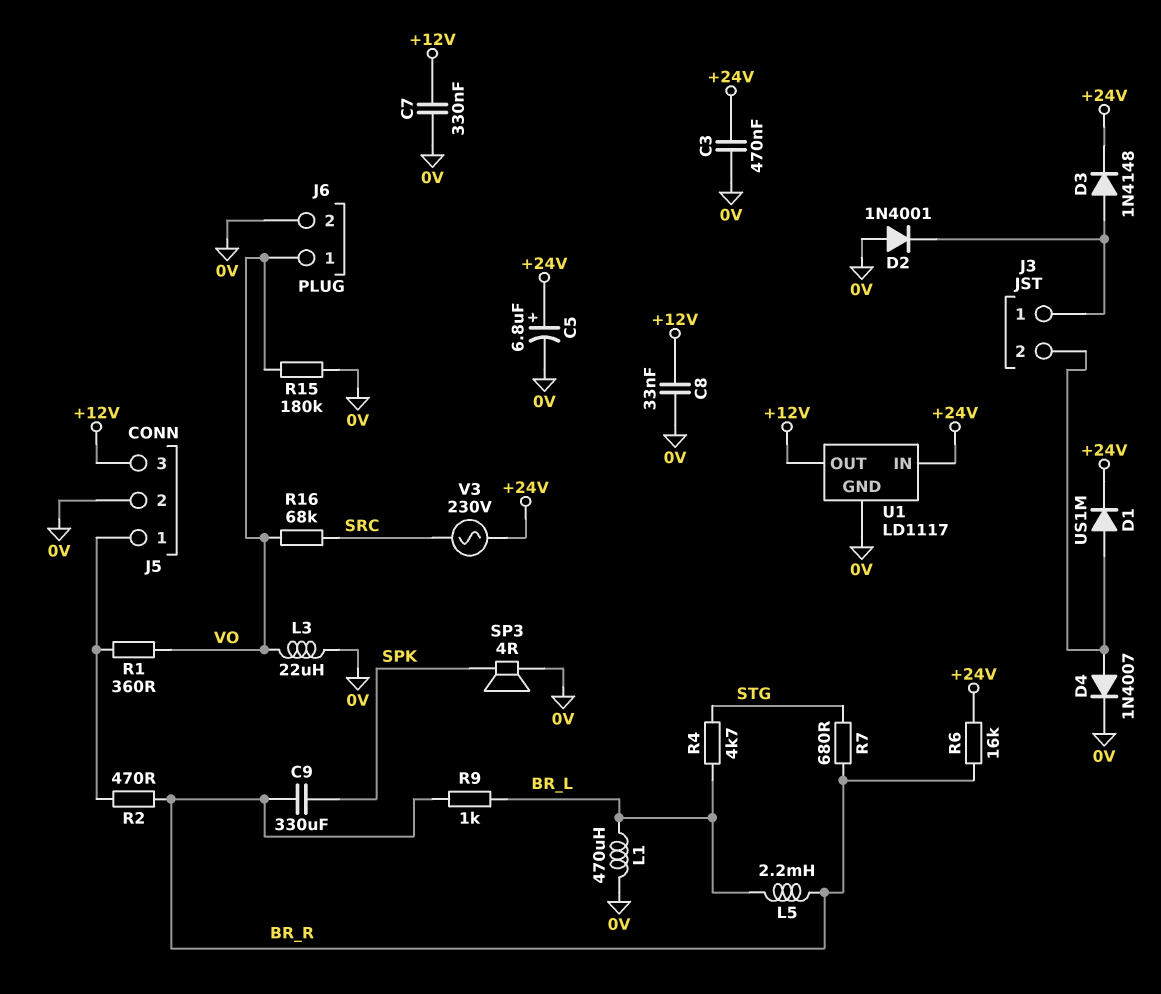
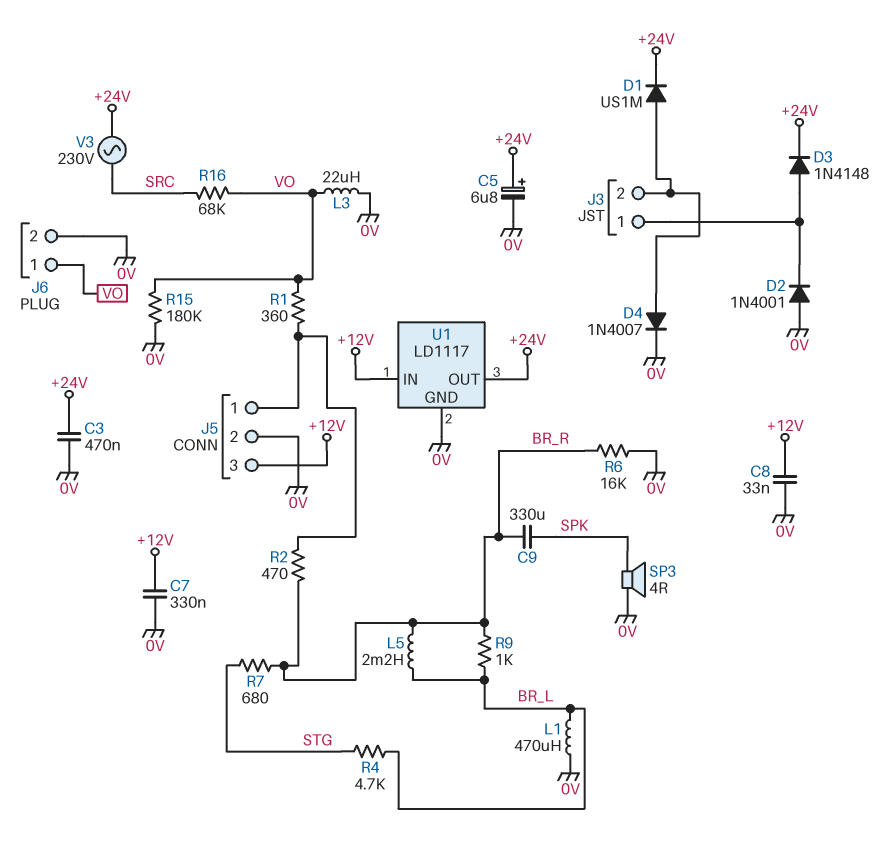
R6: 16k (+24V, BR_R) -> 16k (0V, BR_R)
U1 pin IN: +24V -> +12V
U1 pin OUT: +12V -> +24V

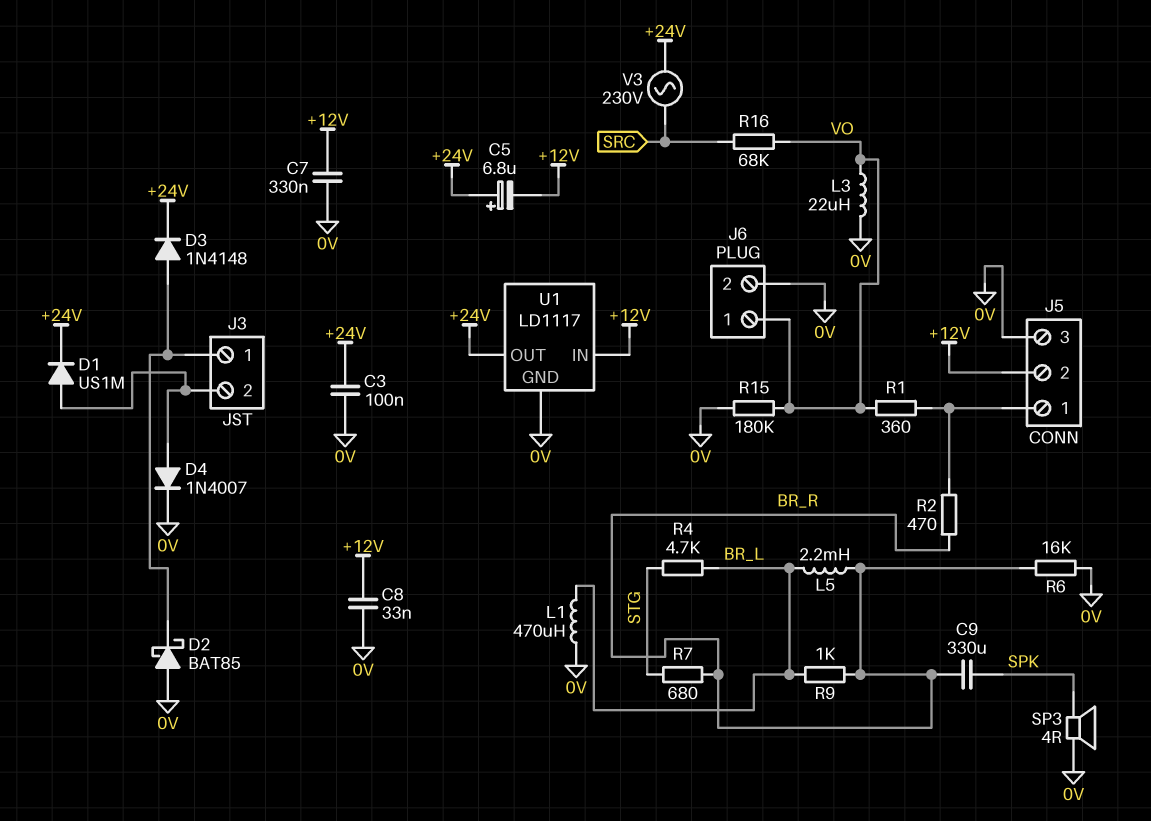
C3: 470nF (+24V, 0V) -> 100nF (+24V, 0V)
C5: 6.8uF (plus +24V, minus 0V) -> 6.8uF (plus +24V, minus +12V)
D2: diode 1N4001 (A 0V, K J3/1) -> schottky BAT85 (A 0V, K J3/1)
J5 pin 2: 0V -> +12V
J5 pin 3: +12V -> 0V

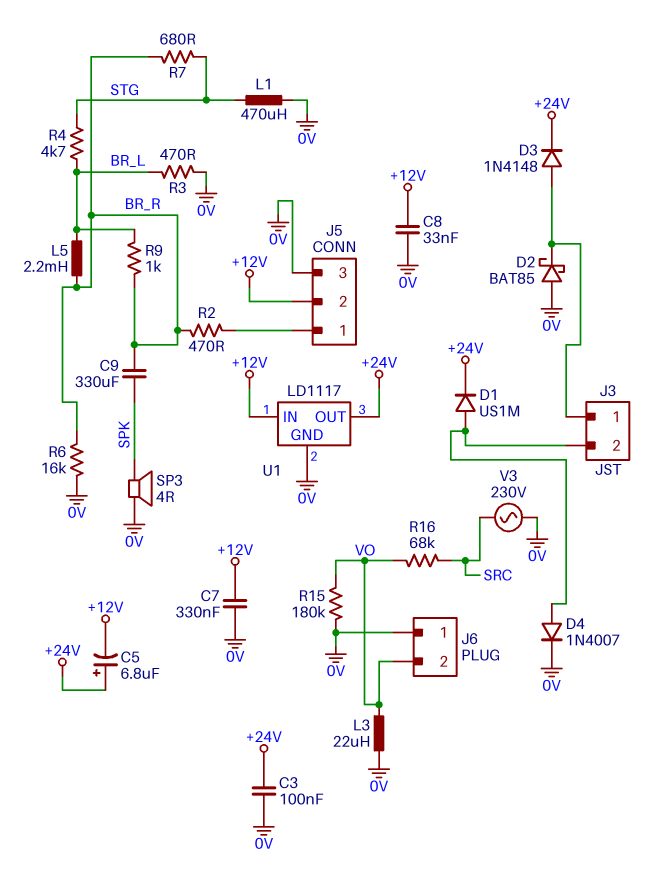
J6 pin 1: VO -> 0V
J6 pin 2: 0V -> VO
L1: 470uH (0V, BR_L) -> 470uH (0V, STG)
R1: 360 (J5/1, VO) -> none
R3: none -> 470 (0V, BR_L)
V3: AC 230V (+24V, SRC) -> AC 230V (0V, SRC)

